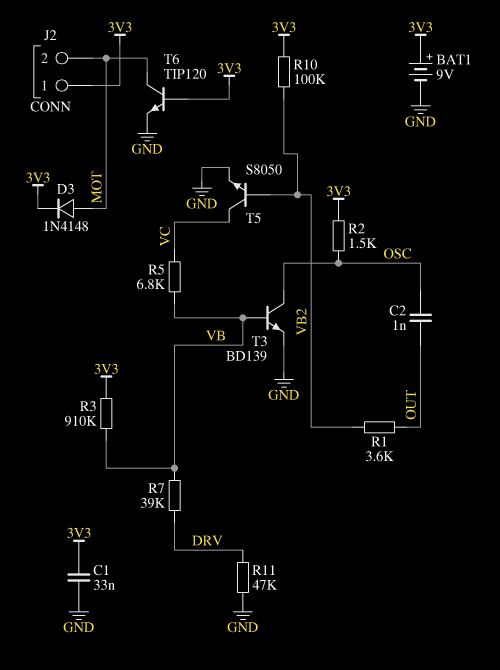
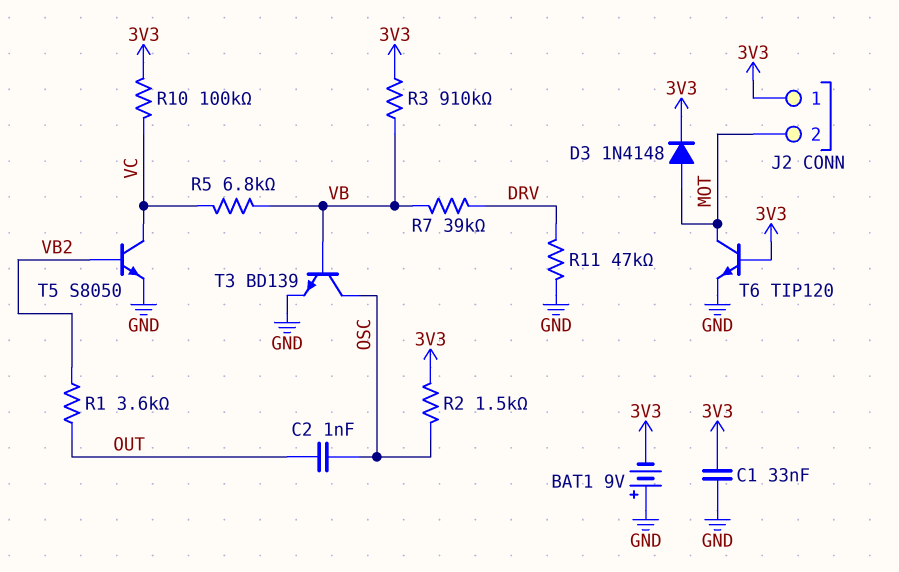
BAT1: 9V (plus 3V3, minus GND) -> 9V (plus GND, minus 3V3)
R10: 100k (3V3, VB2) -> 100k (3V3, VC)

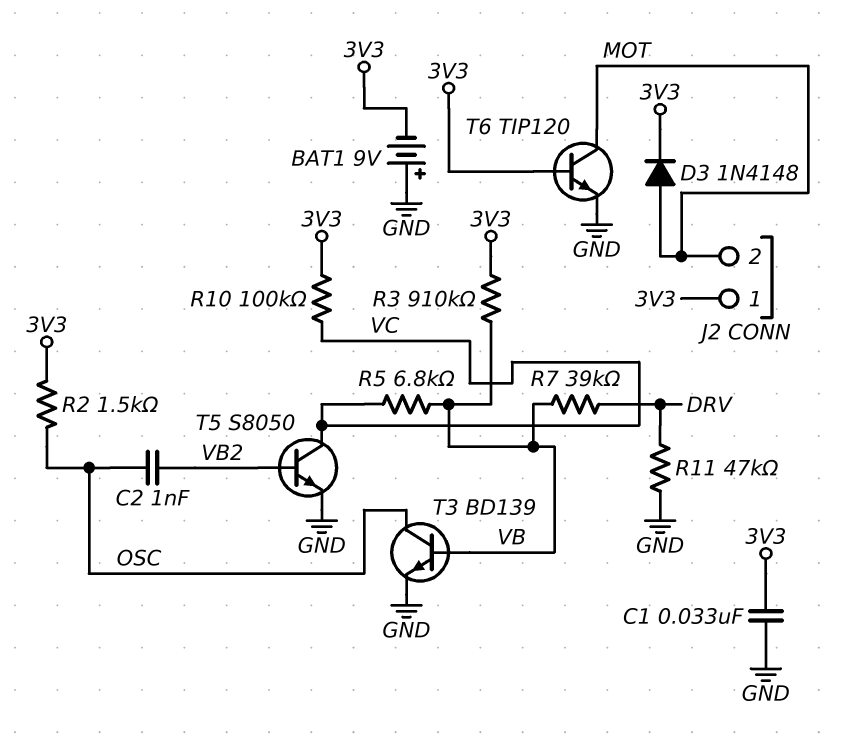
C2: 1nF (OSC, OUT) -> 1nF (OSC, VB2)
R1: 3.6k (OUT, VB2) -> none

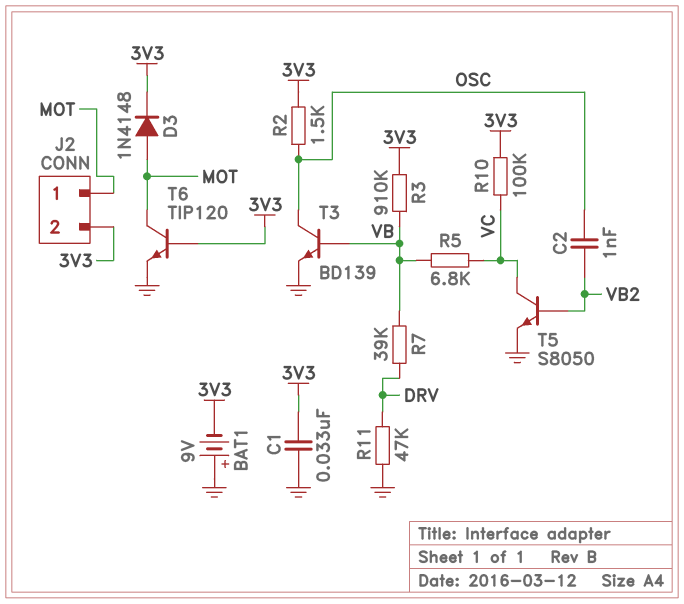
J2 pin 1: 3V3 -> MOT
J2 pin 2: MOT -> 3V3

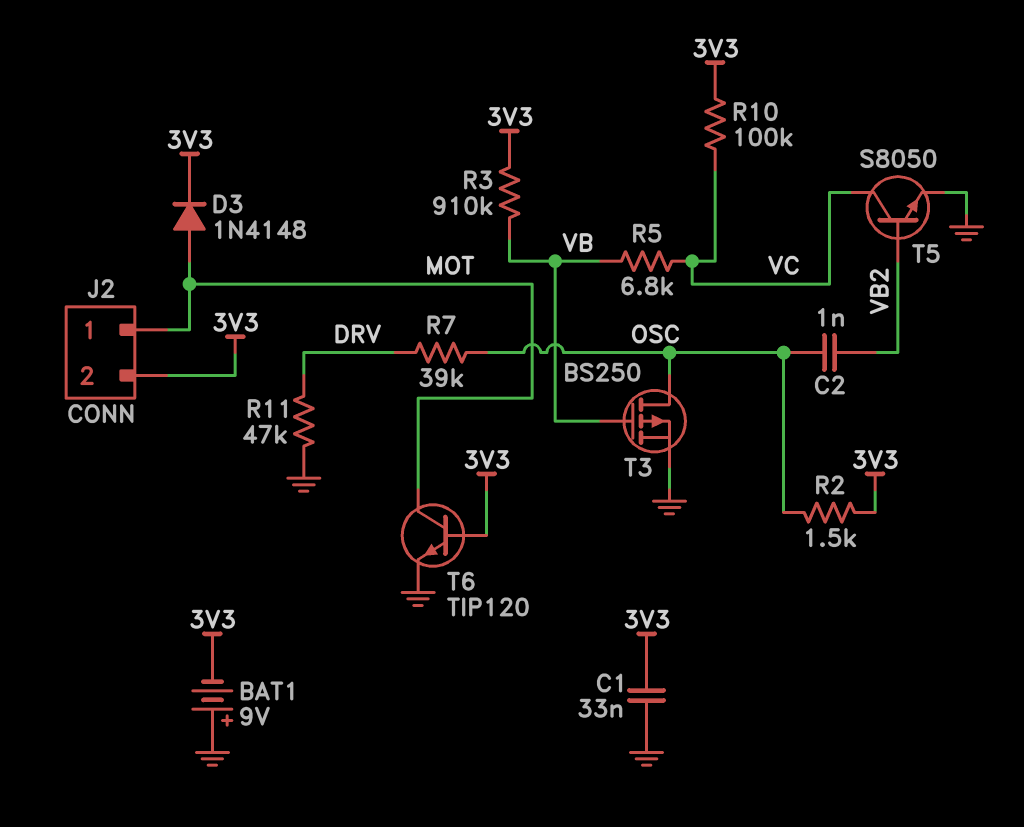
R7: 39k (DRV, VB) -> 39k (DRV, OSC)
T3: NPN BD139 (B VB, C OSC, E GND) -> PMOS BS250 (G VB, D OSC, S GND)

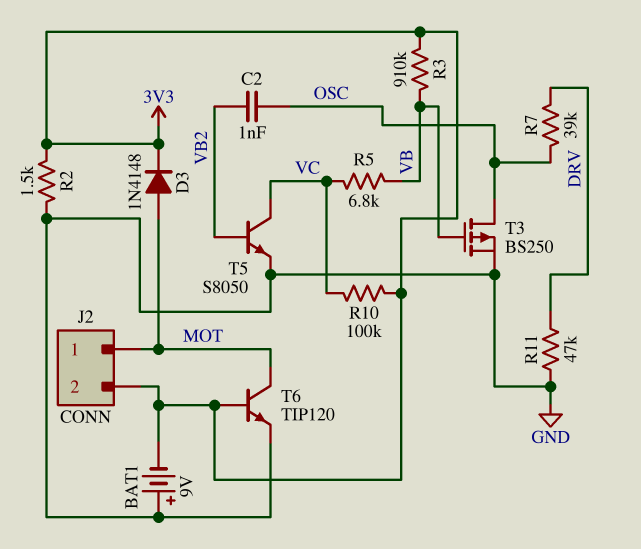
C1: 33nF (3V3, GND) -> none
R2: 1.5k (3V3, OSC) -> 1.5k (3V3, GND)

